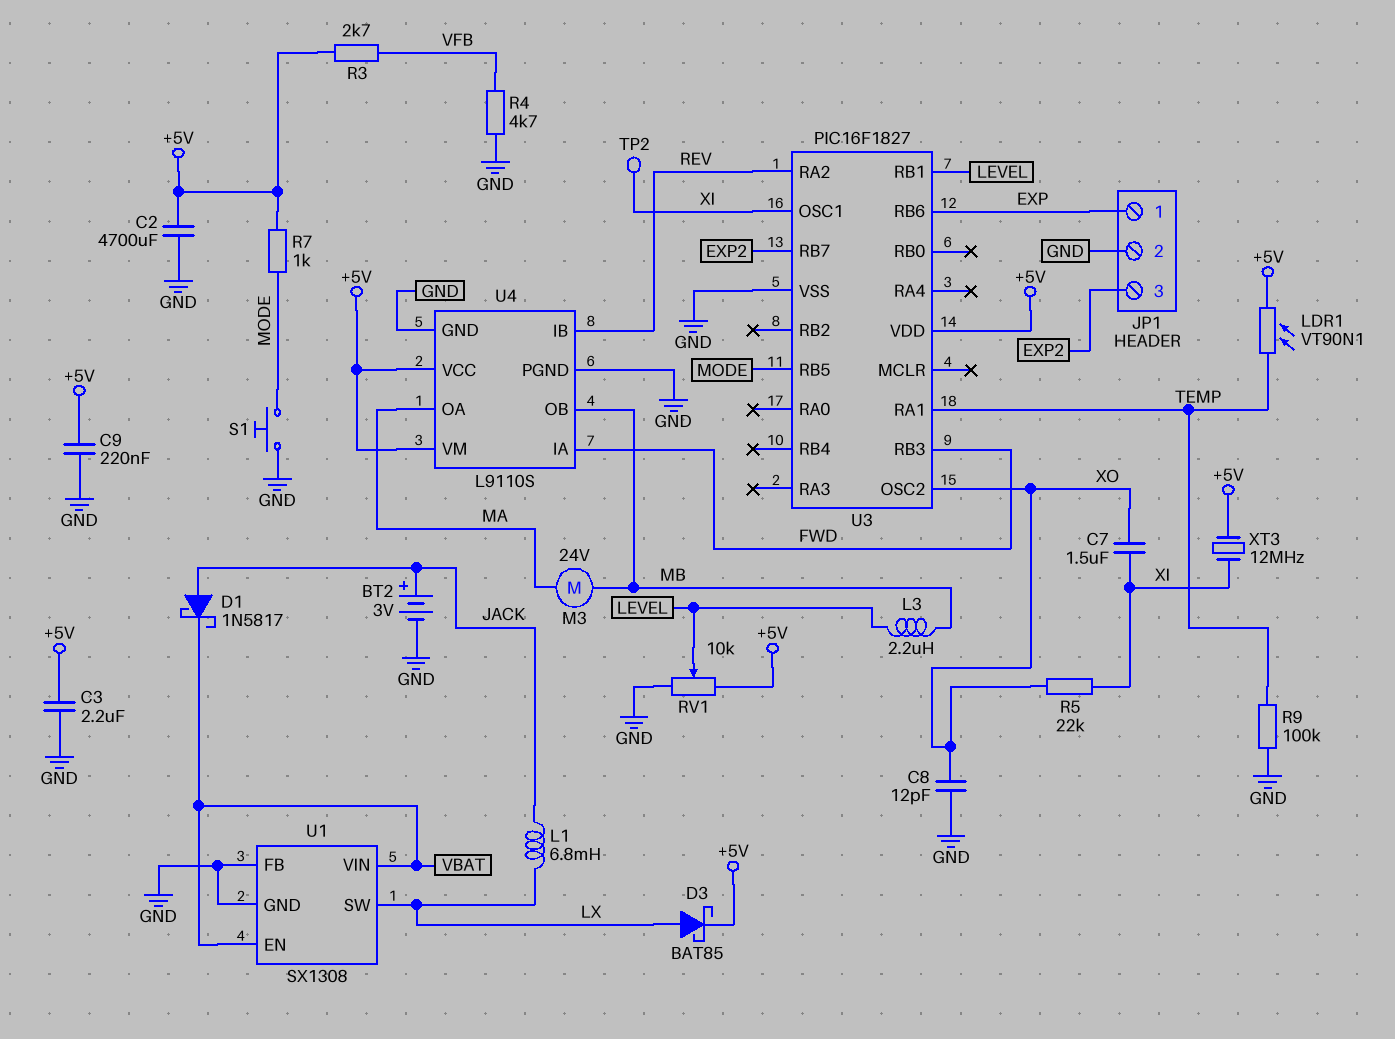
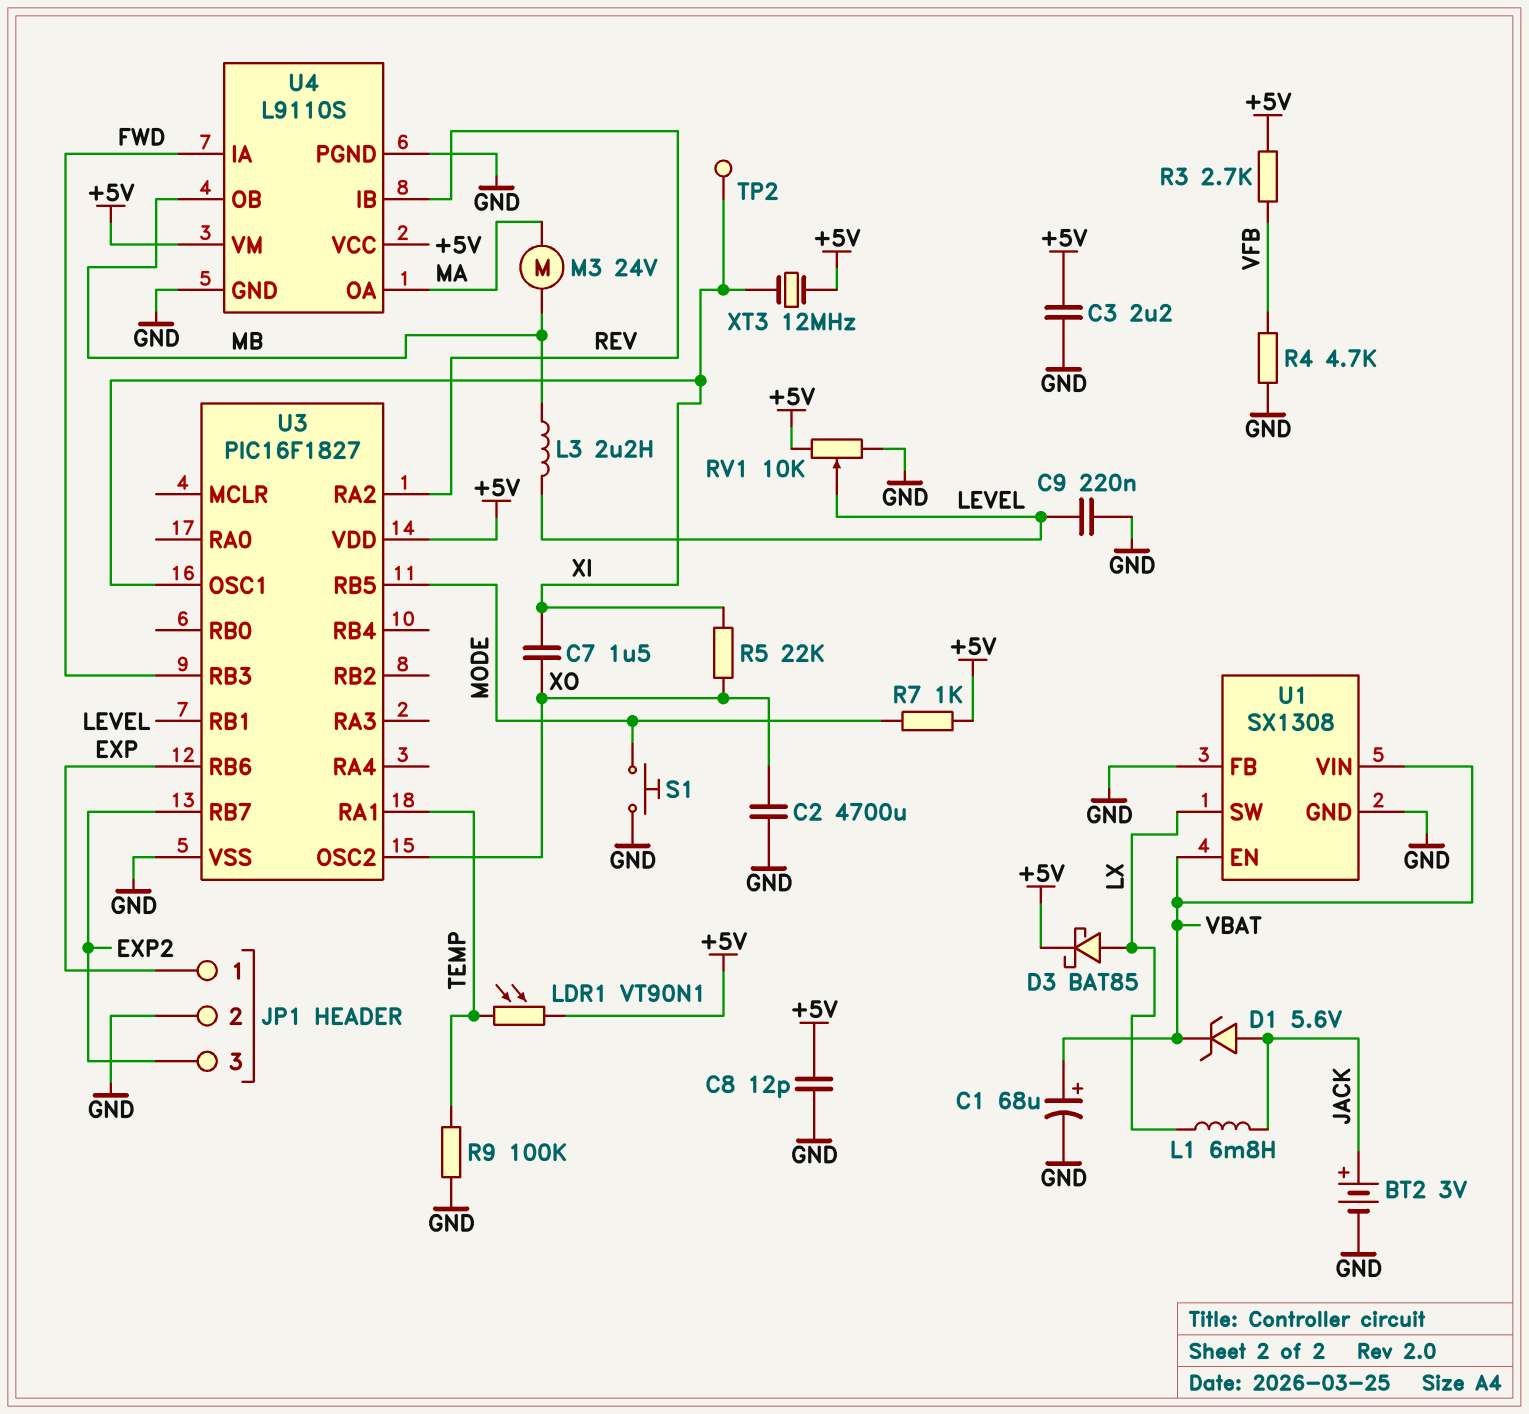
C1: none -> 68uF (plus VBAT, minus GND)
C2: 4700uF (+5V, GND) -> 4700uF (GND, XO)
C8: 12pF (GND, XO) -> 12pF (+5V, GND)
C9: 220nF (+5V, GND) -> 220nF (GND, LEVEL)
D1: schottky 1N5817 (A JACK, K VBAT) -> zener 5.6V (A JACK, K VBAT)

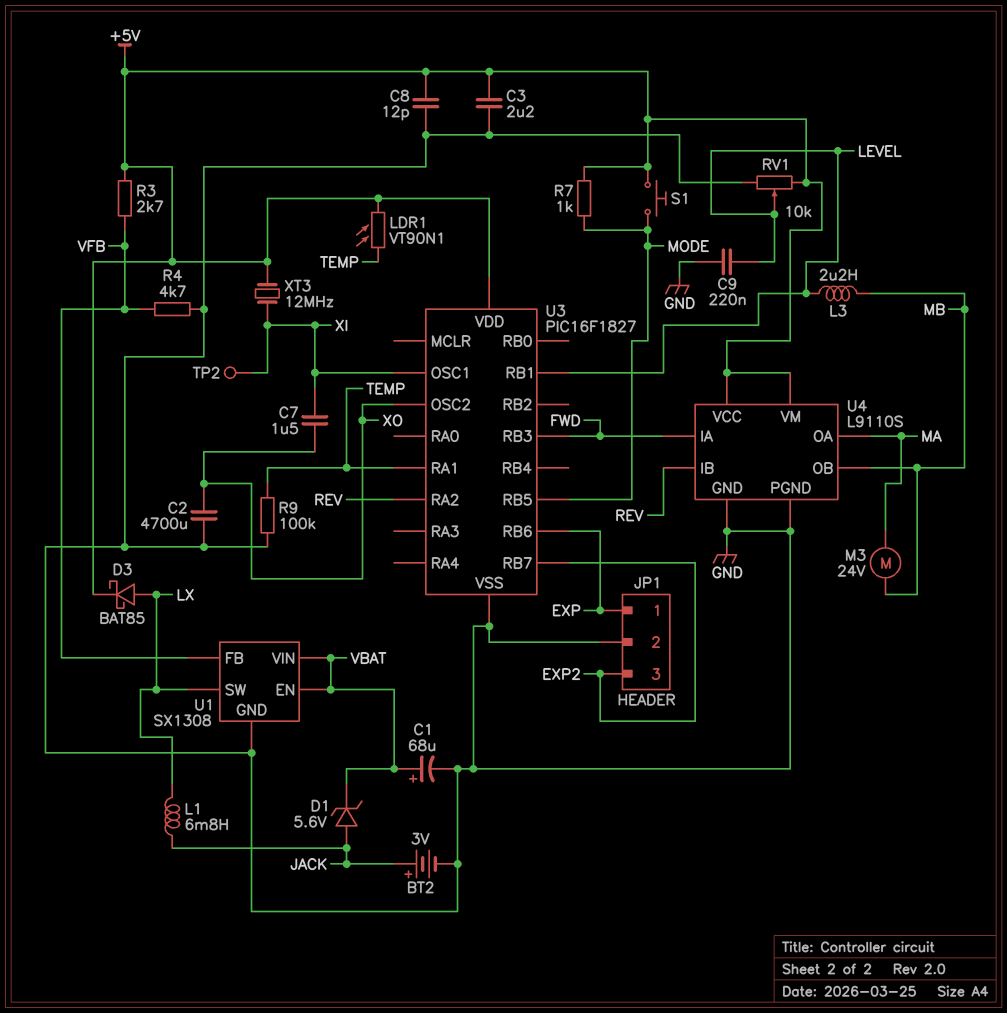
R5: 22k (XI, XO) -> none
S1: button (GND, MODE) -> button (+5V, MODE)
U1 pin FB: GND -> VFB

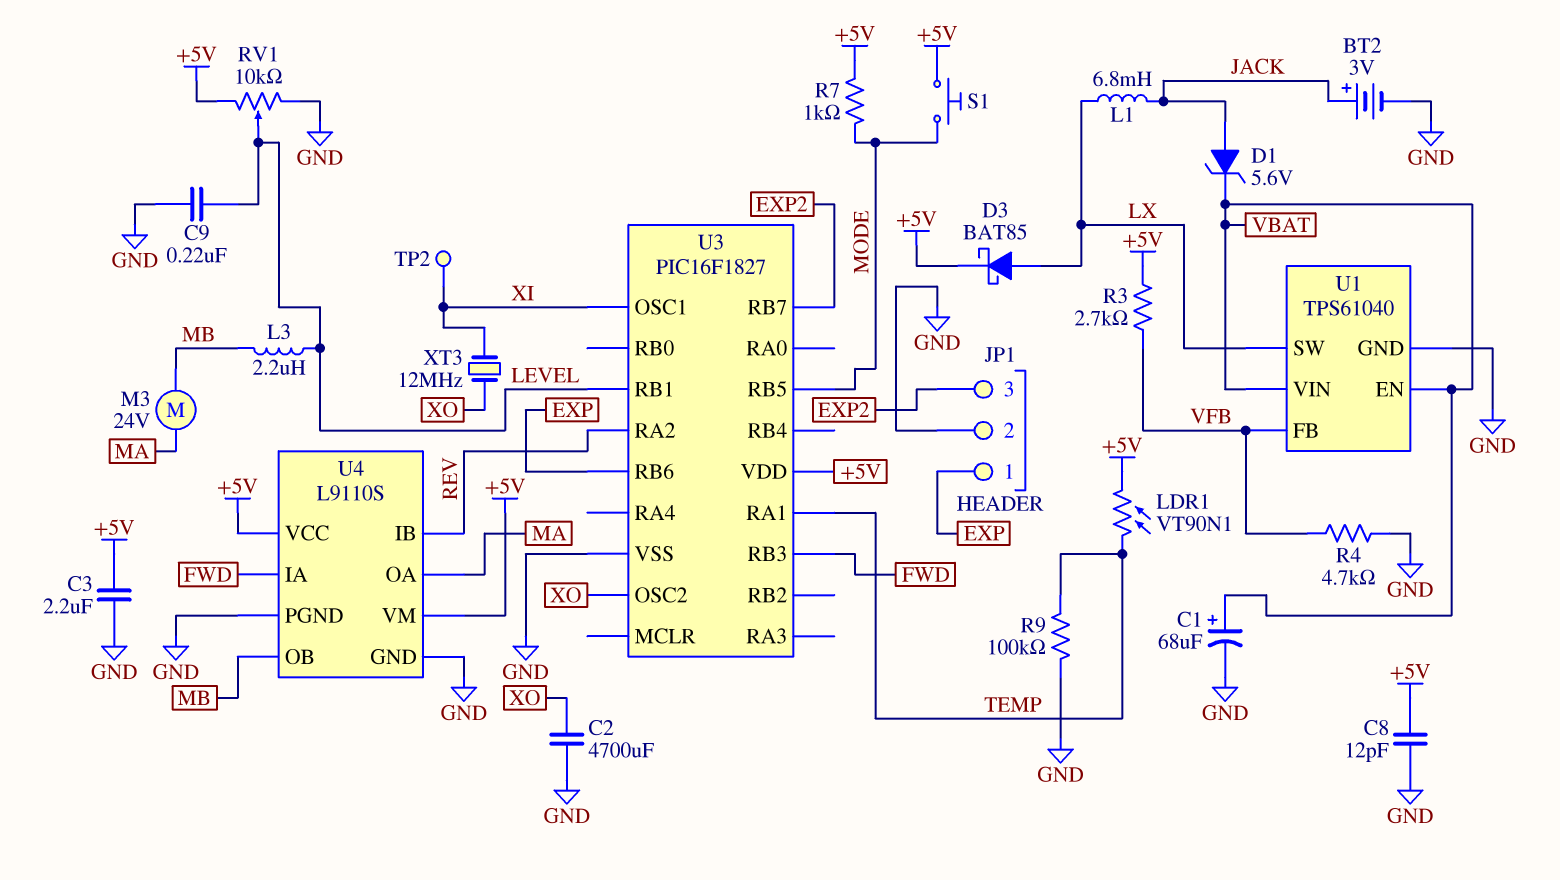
C7: 1.5uF (XI, XO) -> none
U1: SX1308 -> TPS61040
XT3: 12MHz (+5V, XI) -> 12MHz (XI, XO)

